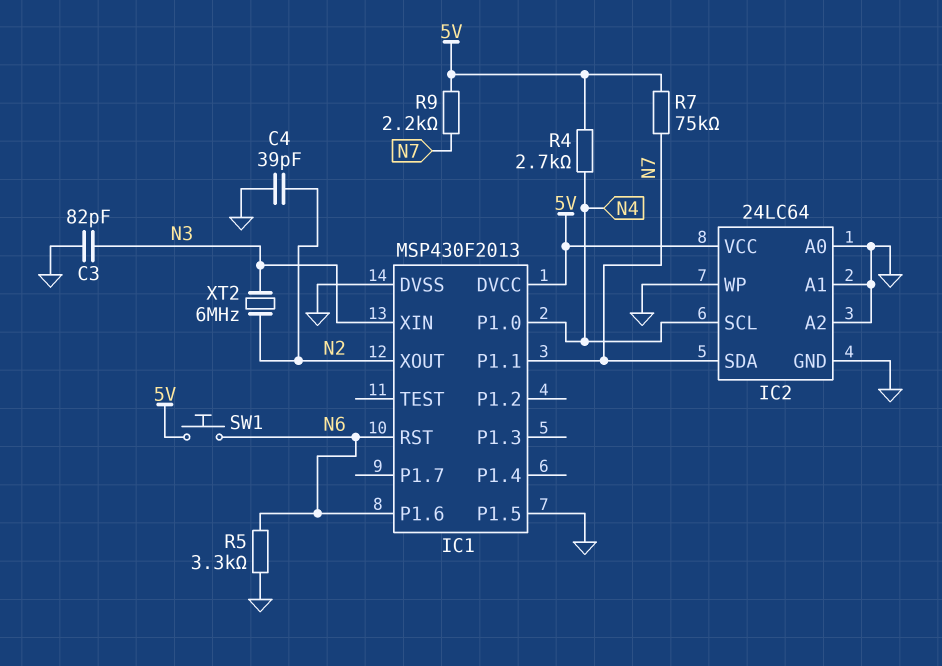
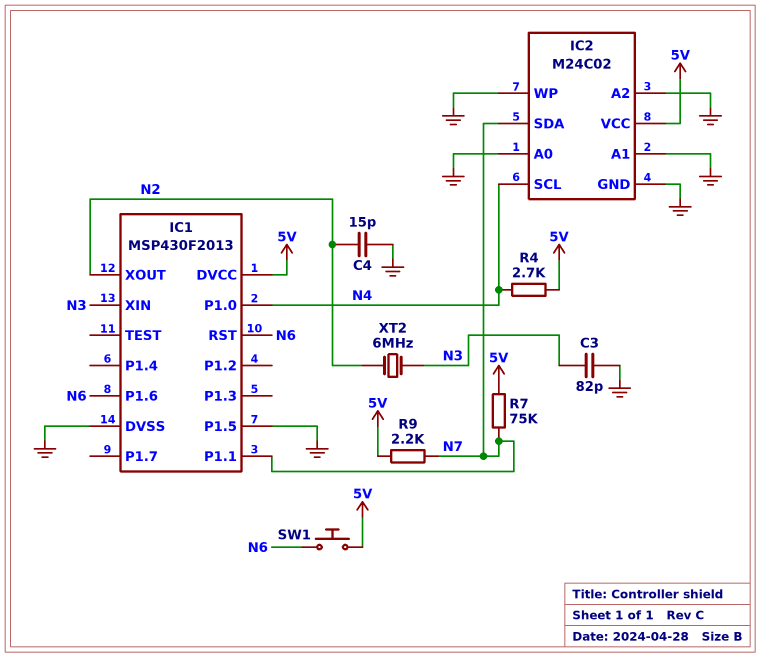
C4: 39pF (GND, N2) -> 15pF (GND, N2)
IC2: 24LC64 -> M24C02
R5: 3.3k (GND, N6) -> none

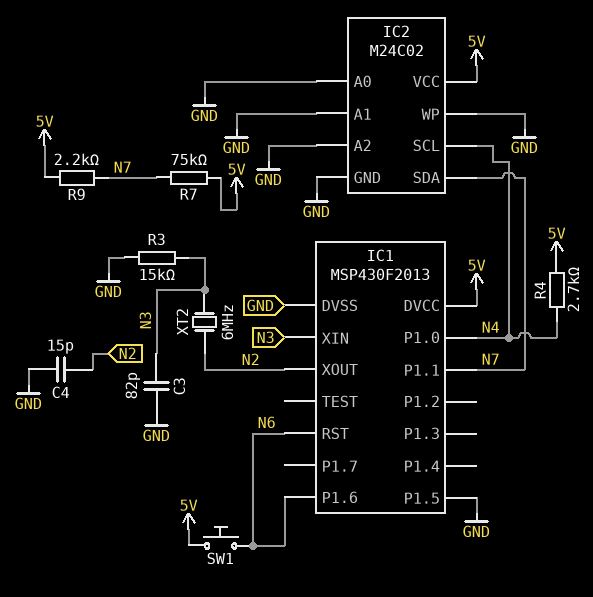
R3: none -> 15k (GND, N3)

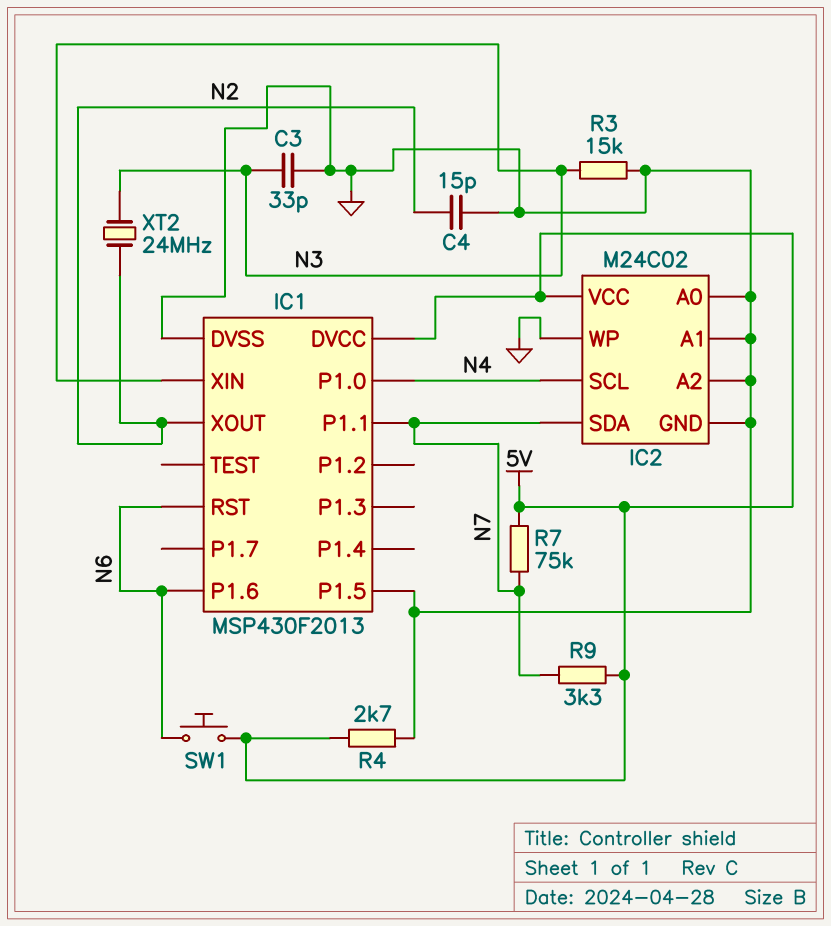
C3: 82pF (GND, N3) -> 33pF (GND, N3)
R4: 2.7k (5V, N4) -> 2.7k (5V, GND)
R9: 2.2k (5V, N7) -> 3.3k (5V, N7)
XT2: 6MHz (N2, N3) -> 24MHz (N2, N3)

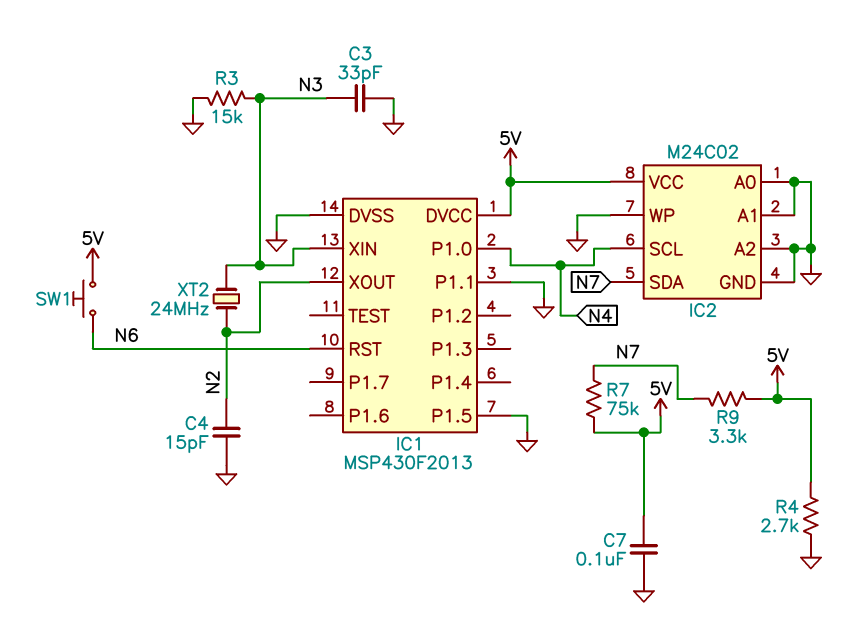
C7: none -> 100nF (5V, GND)
IC1 pin P1.1: N7 -> GND
IC1 pin P1.6: N6 -> none

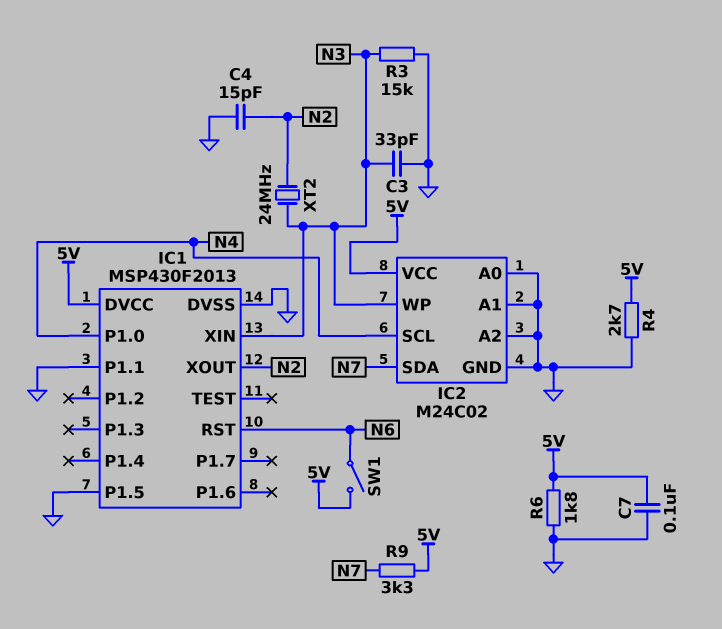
IC2 pin WP: GND -> N3
R6: none -> 1.8k (5V, GND)
R7: 75k (5V, N7) -> none
SW1: button (5V, N6) -> switch (5V, N6)

